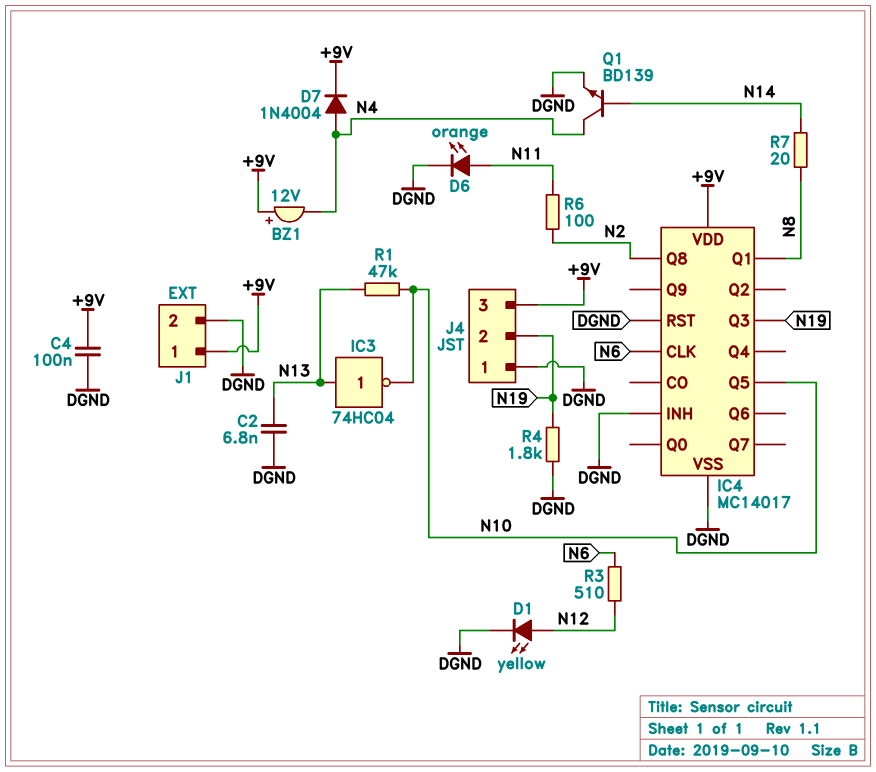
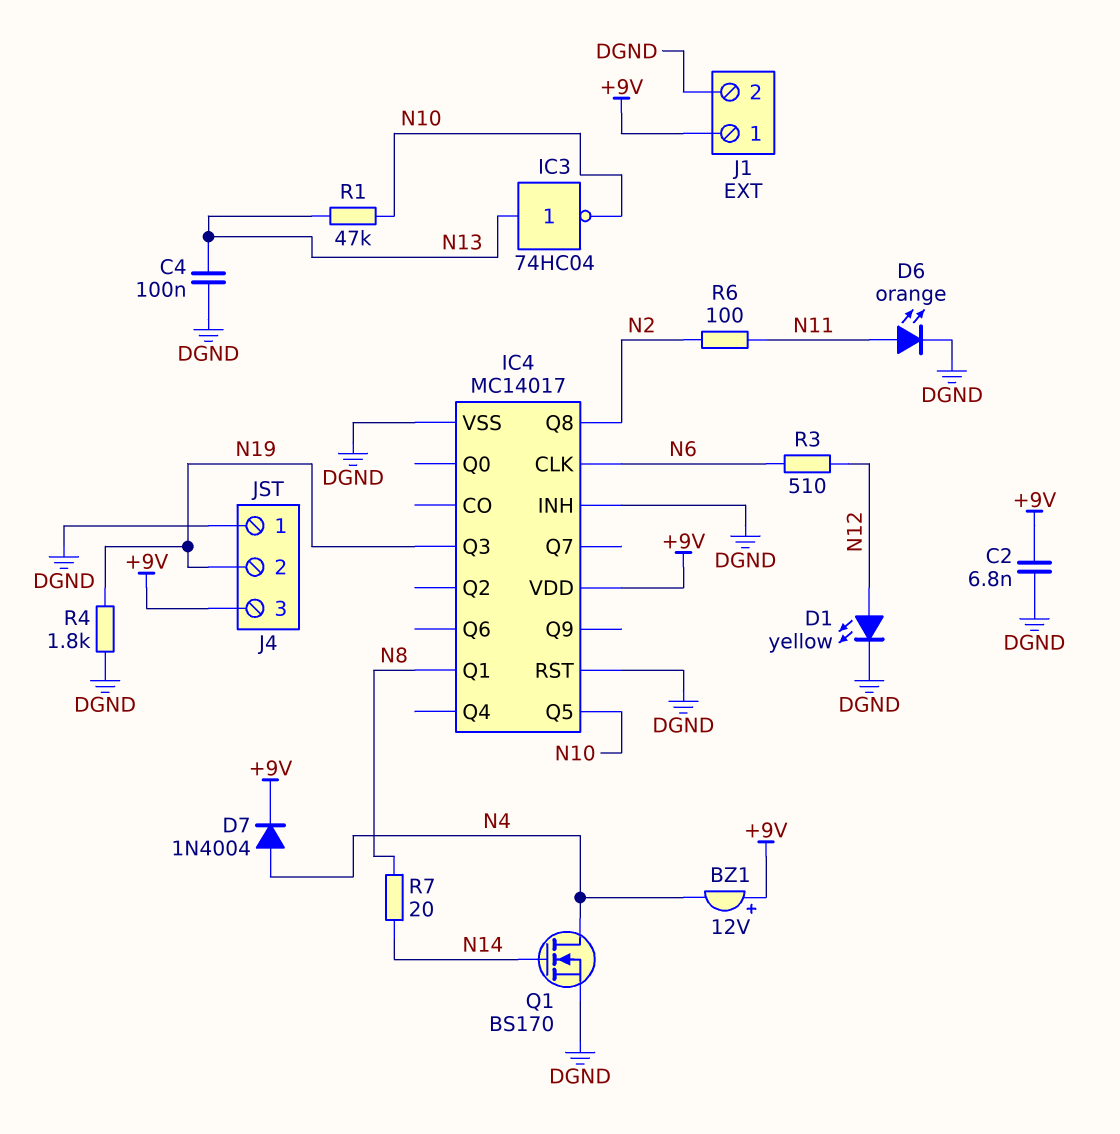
C2: 6.8nF (DGND, N13) -> 6.8nF (+9V, DGND)
C4: 100nF (+9V, DGND) -> 100nF (DGND, N13)
Q1: NPN BD139 (B N14, C N4, E DGND) -> NMOS BS170 (G N14, D N4, S DGND)

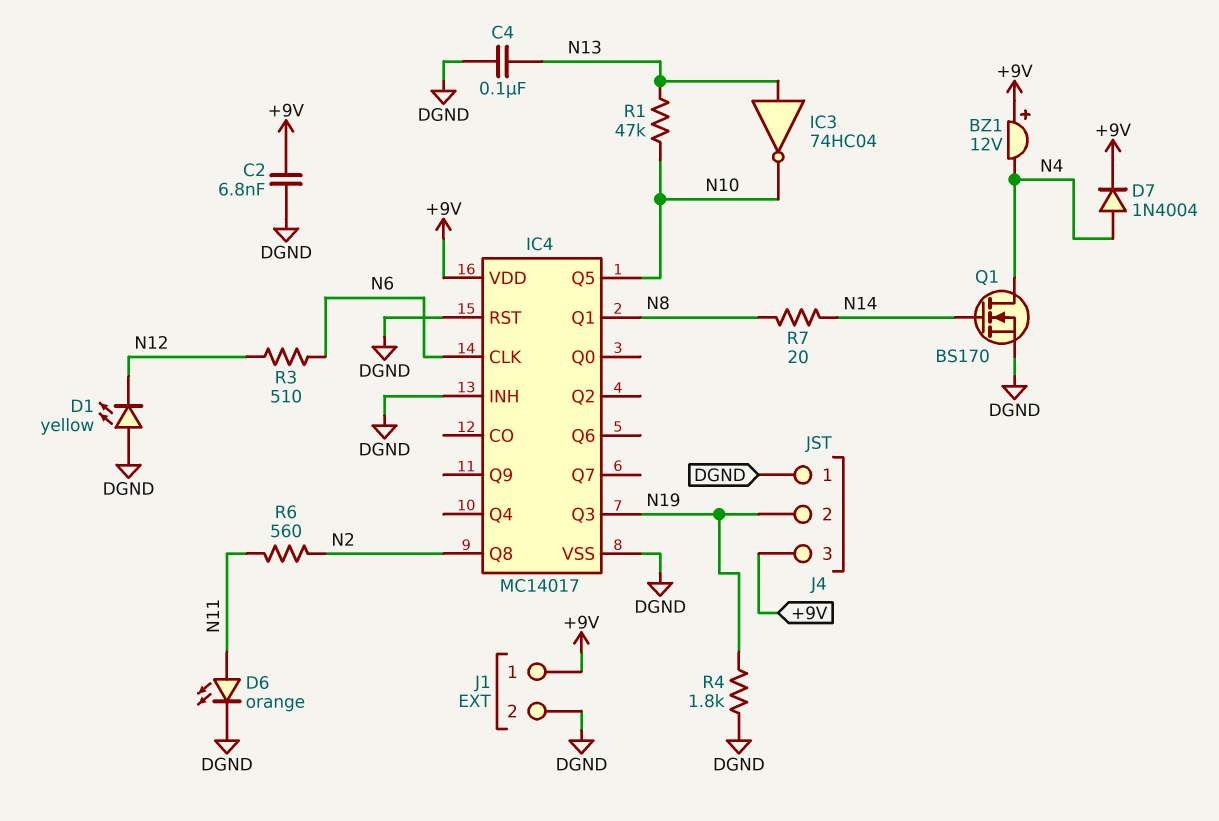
D1: LED yellow (A N12, K DGND) -> LED yellow (A DGND, K N12)
R6: 100 (N2, N11) -> 560 (N2, N11)

